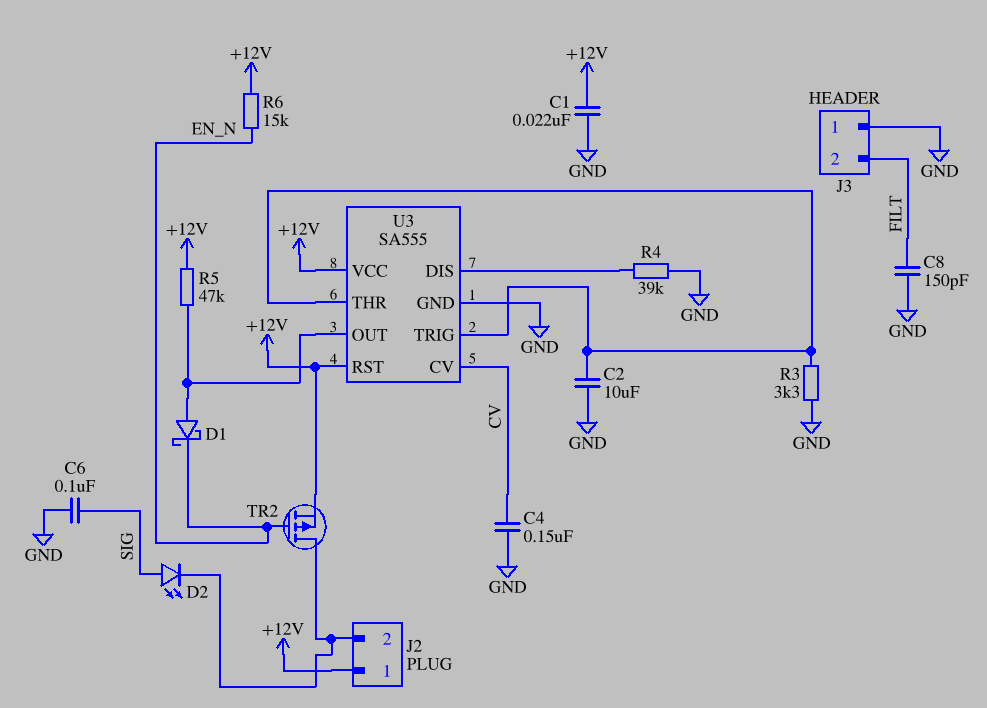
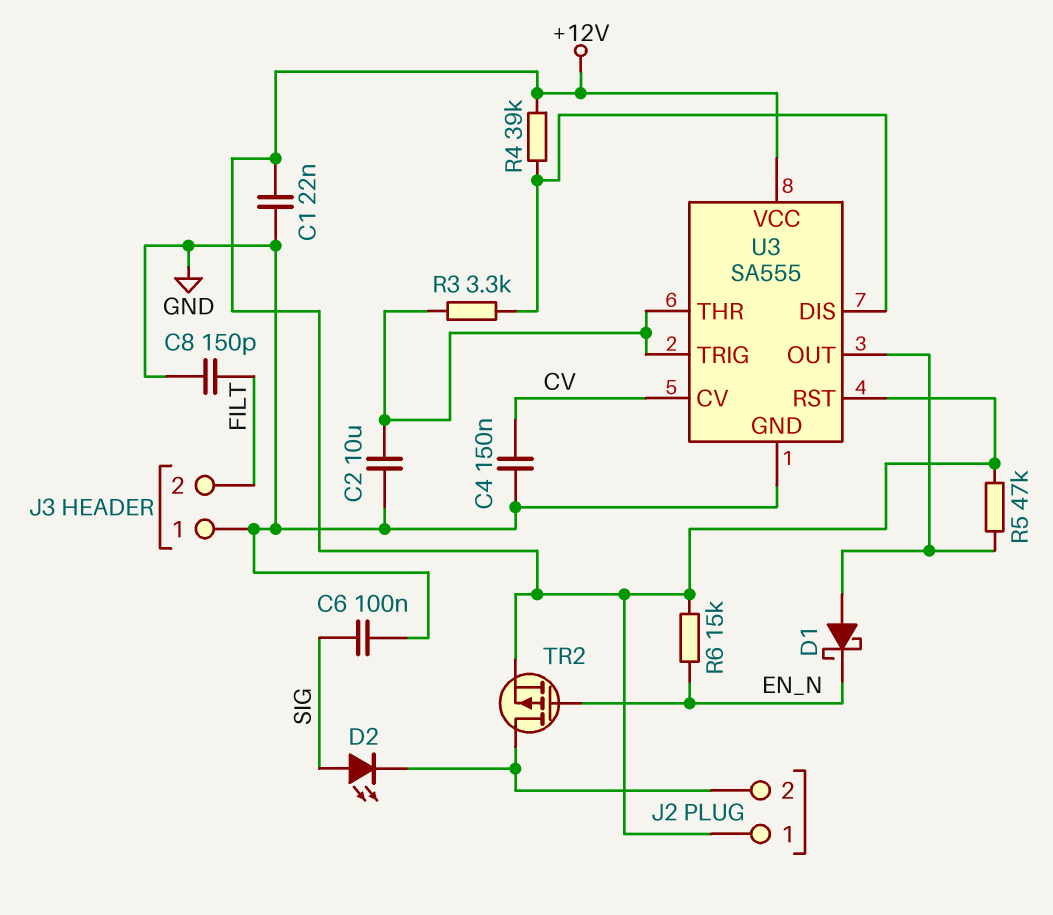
R3: 3.3k (GND, U3/THR) -> 3.3k (U3/DIS, U3/THR)
R4: 39k (GND, U3/DIS) -> 39k (+12V, U3/DIS)

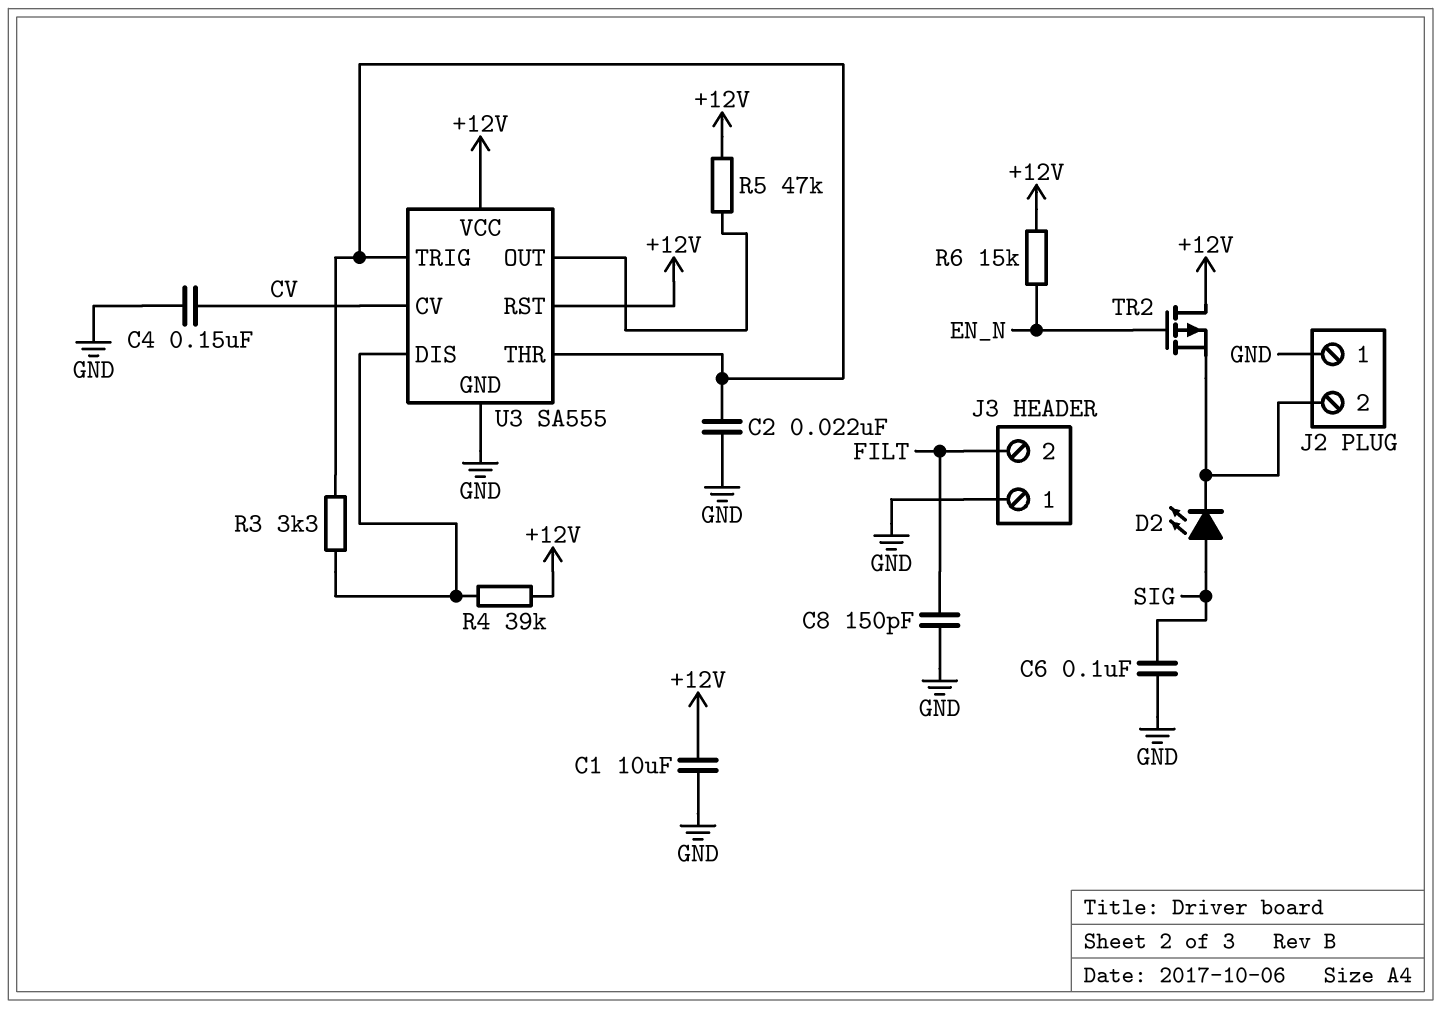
C1: 22nF (+12V, GND) -> 10uF (+12V, GND)
C2: 10uF (GND, U3/THR) -> 22nF (GND, U3/THR)
D1: schottky (A U3/OUT, K EN_N) -> none
J2 pin 1: +12V -> GND
TR2: PMOS (G EN_N, D J2/2, S +12V) -> PMOS (G EN_N, D +12V, S J2/2)

